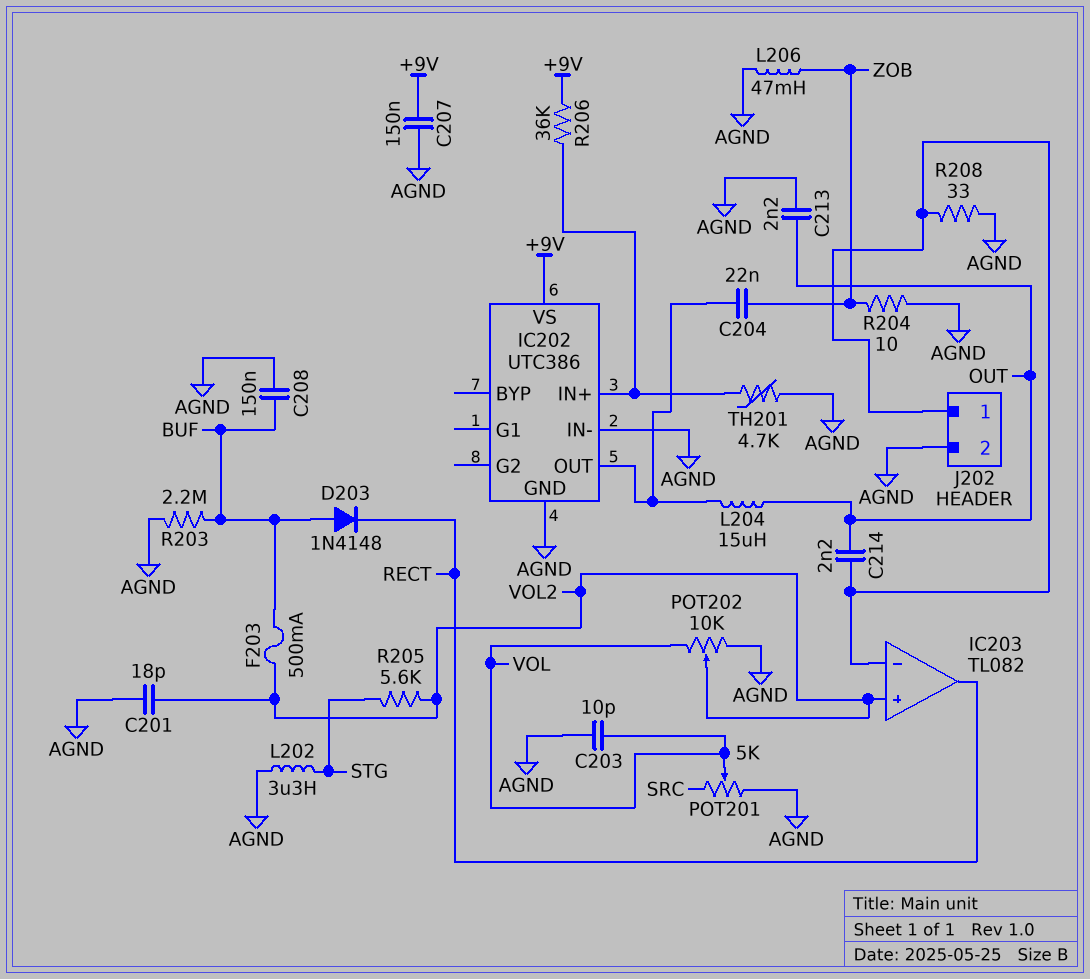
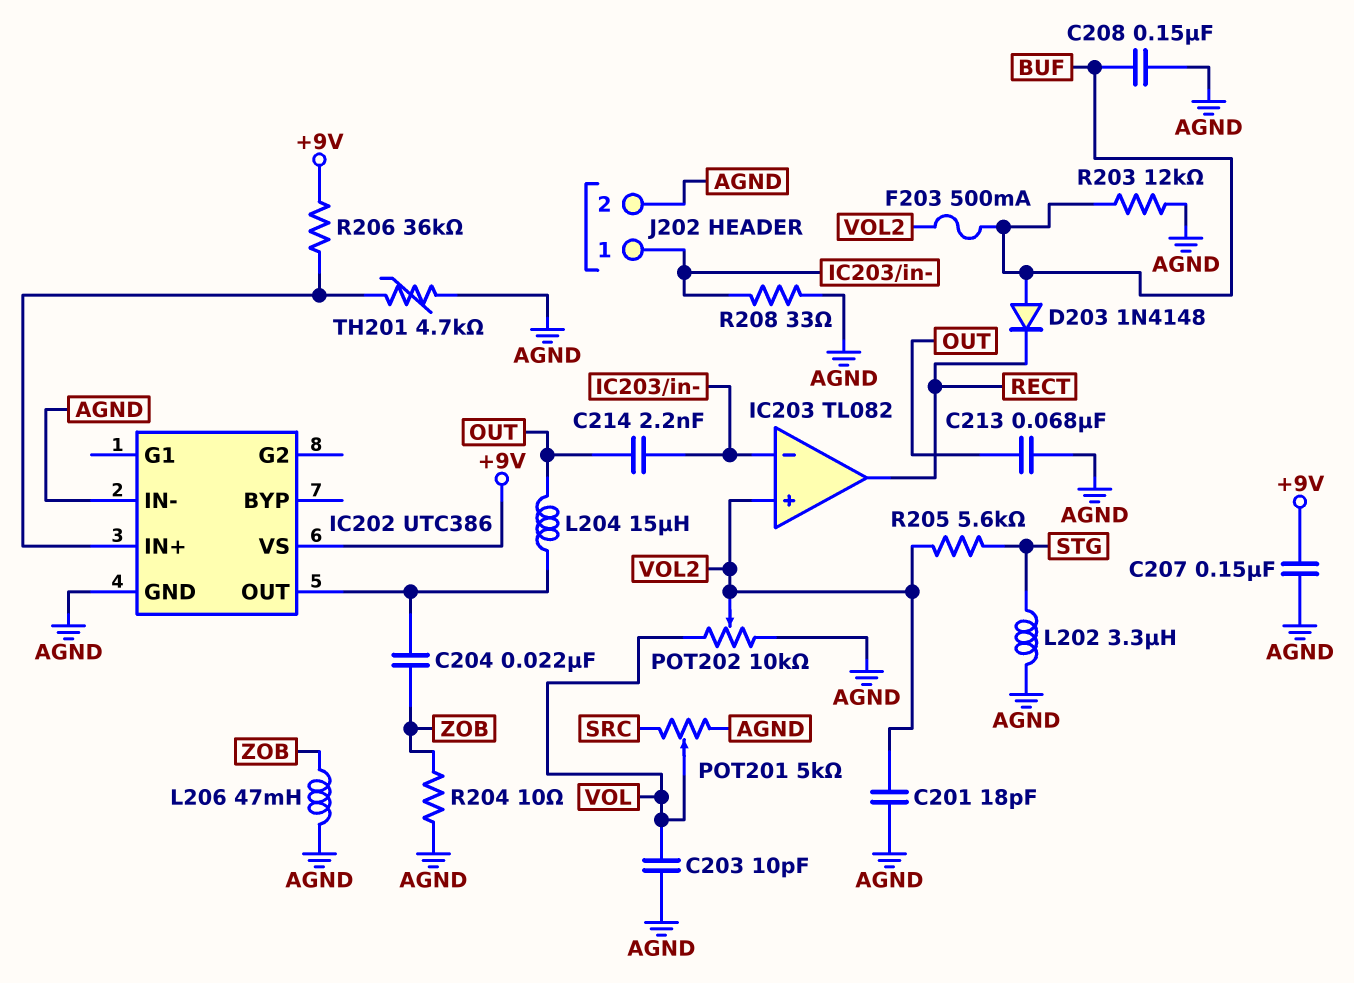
C213: 2.2nF (AGND, OUT) -> 68nF (AGND, OUT)
R203: 2.2M (AGND, BUF) -> 12k (AGND, BUF)

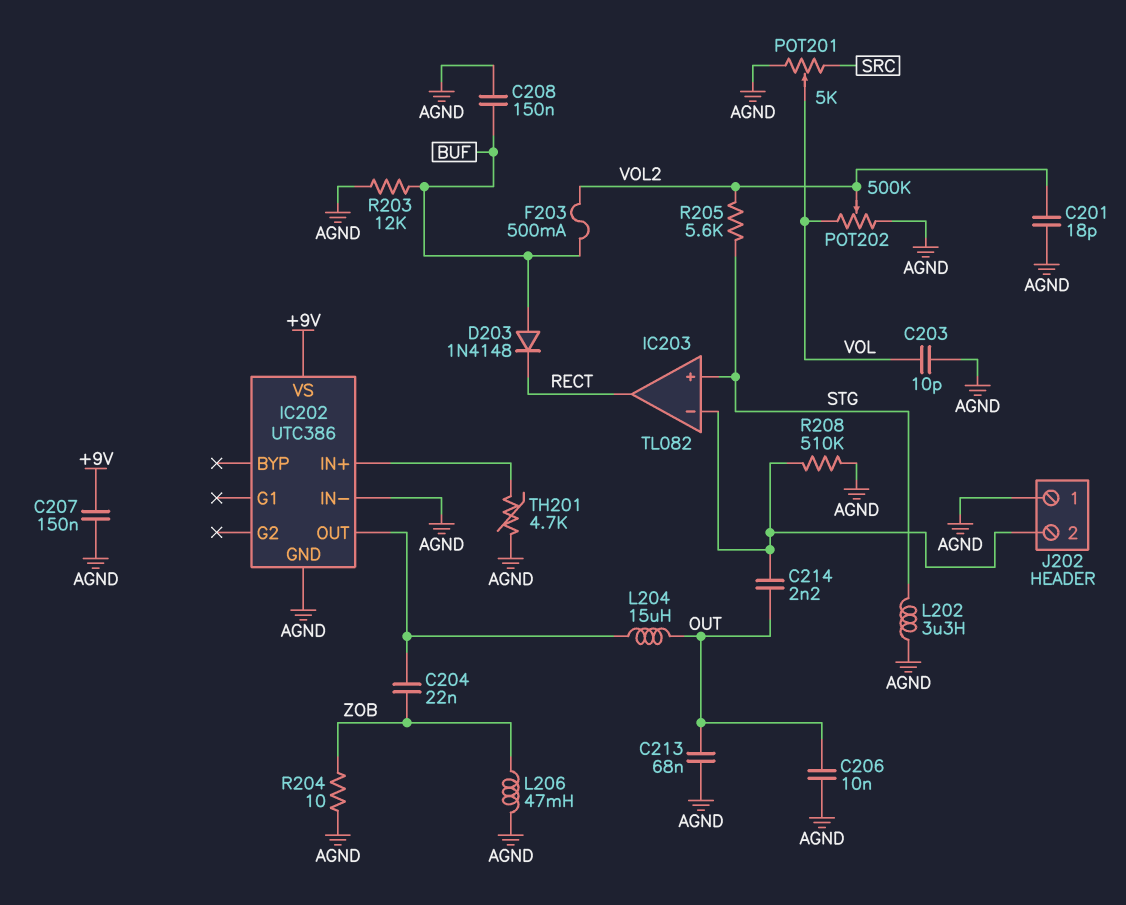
C206: none -> 10nF (AGND, OUT)
IC203 pin in+: VOL2 -> STG
J202 pin 1: IC203/in- -> AGND
J202 pin 2: AGND -> IC203/in-
POT202: 10k (AGND, VOL, wiper VOL2) -> 500k (AGND, VOL, wiper VOL2)
R206: 36k (+9V, IC202/IN+) -> none
R208: 33 (AGND, IC203/in-) -> 510k (AGND, IC203/in-)

